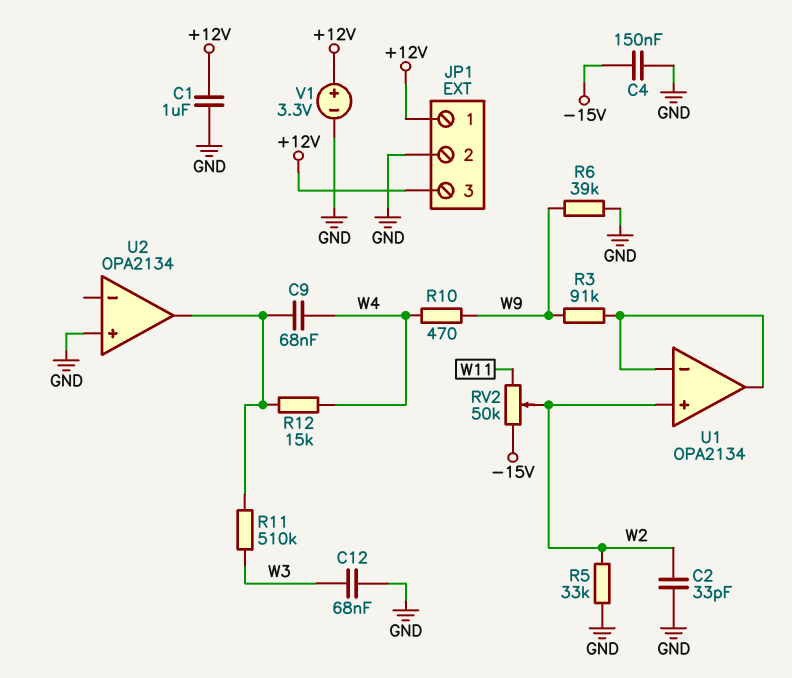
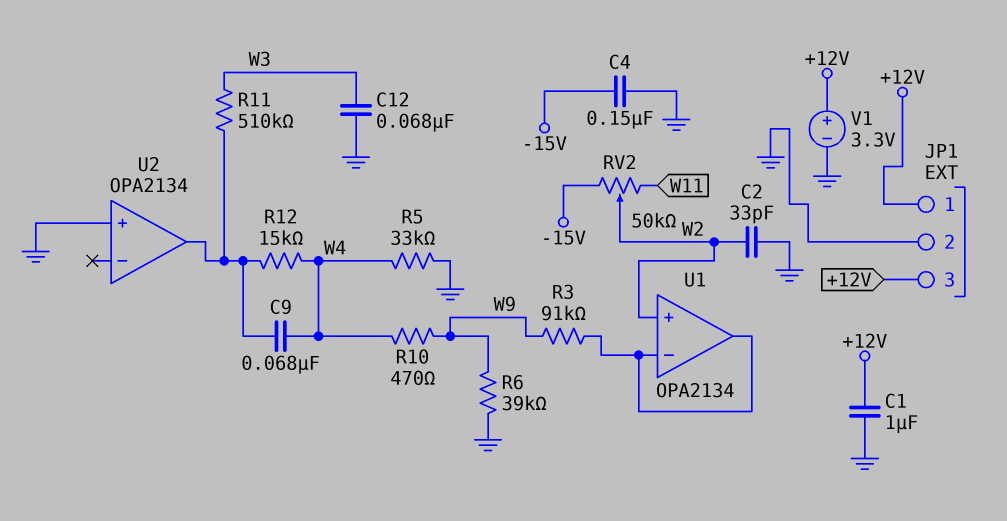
R5: 33k (GND, W2) -> 33k (GND, W4)

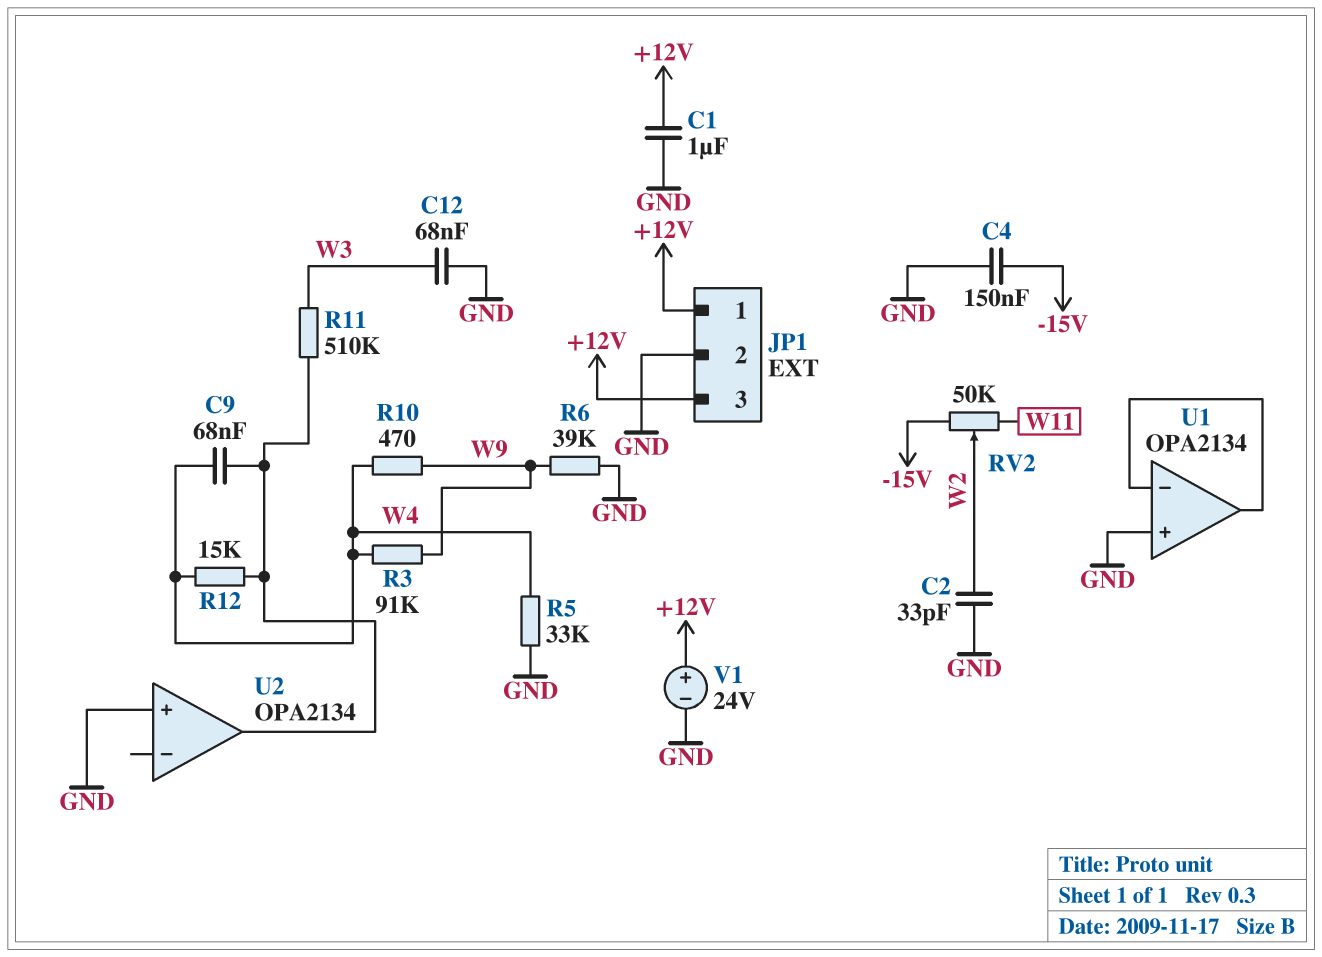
R3: 91k (U1/in-, W9) -> 91k (W4, W9)
U1 pin in+: W2 -> GND
V1: 3.3V (plus +12V, minus GND) -> 24V (plus +12V, minus GND)

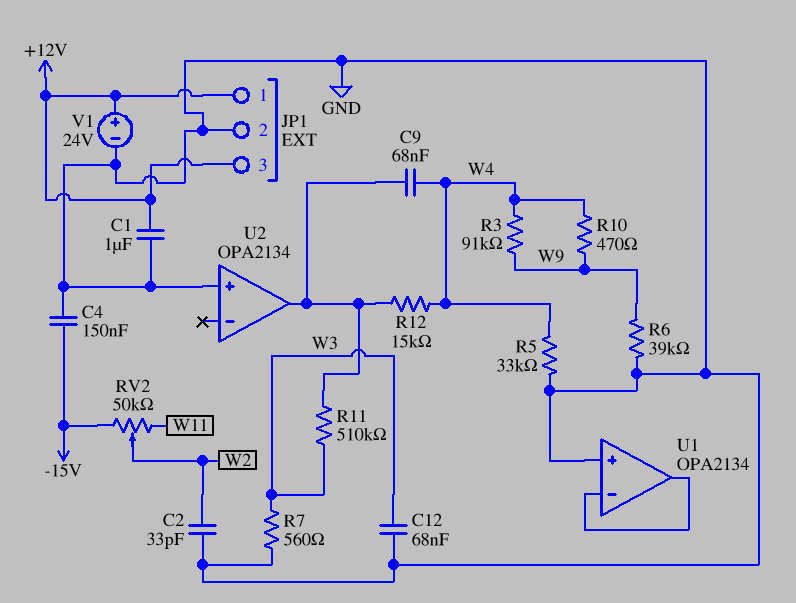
R7: none -> 560 (GND, W3)

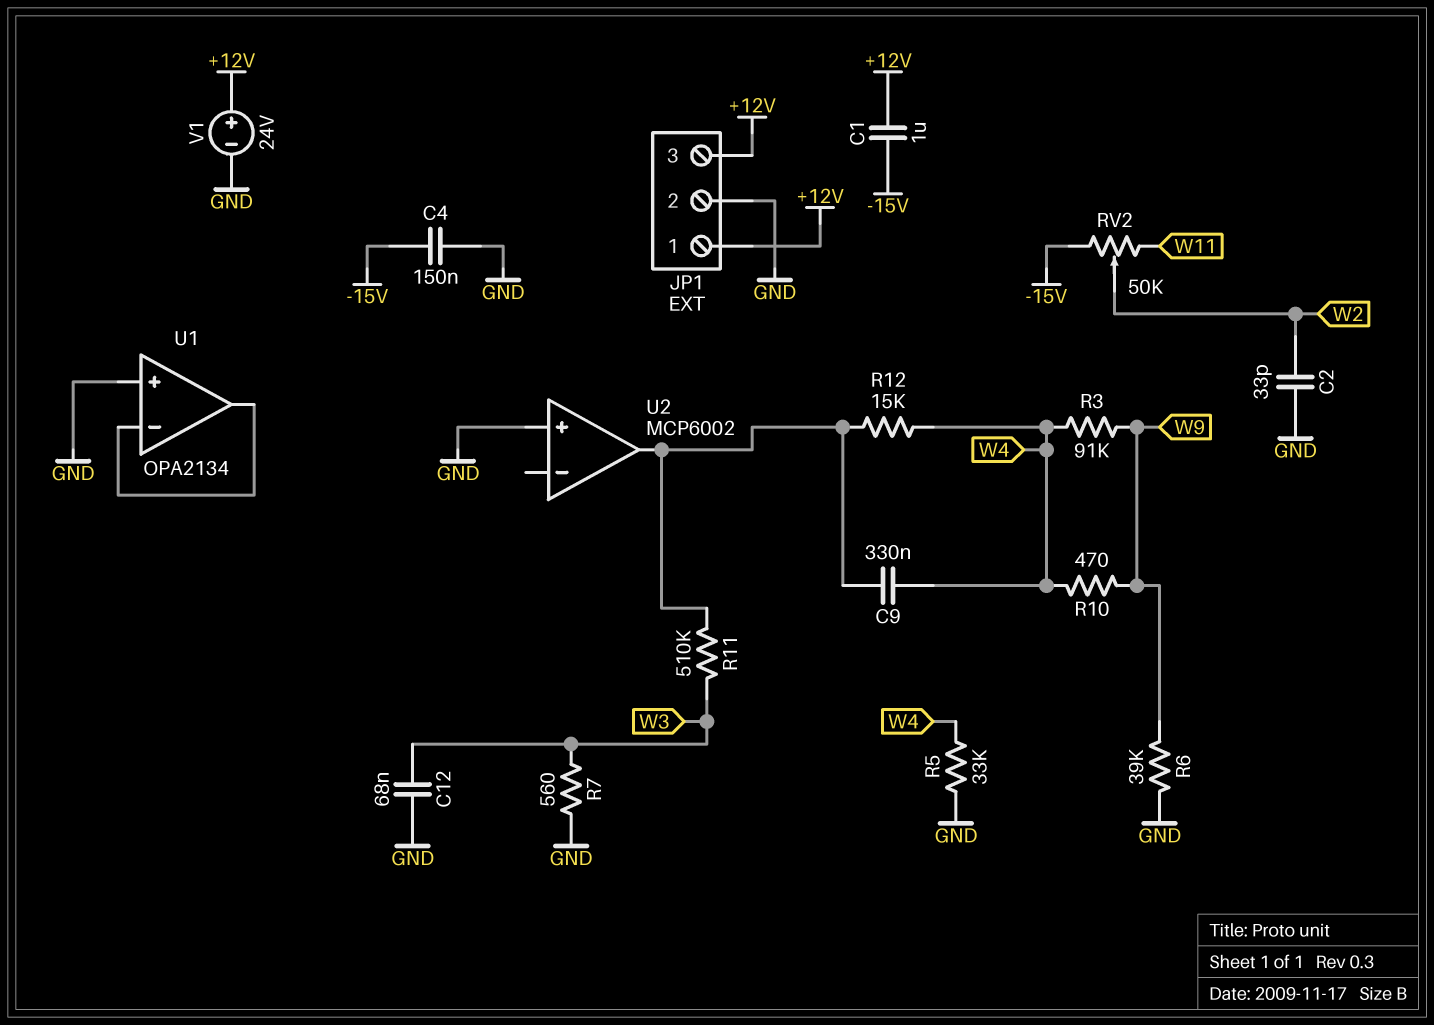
C1: 1uF (+12V, GND) -> 1uF (+12V, -15V)
C9: 68nF (U2/out, W4) -> 330nF (U2/out, W4)
U2: OPA2134 -> MCP6002

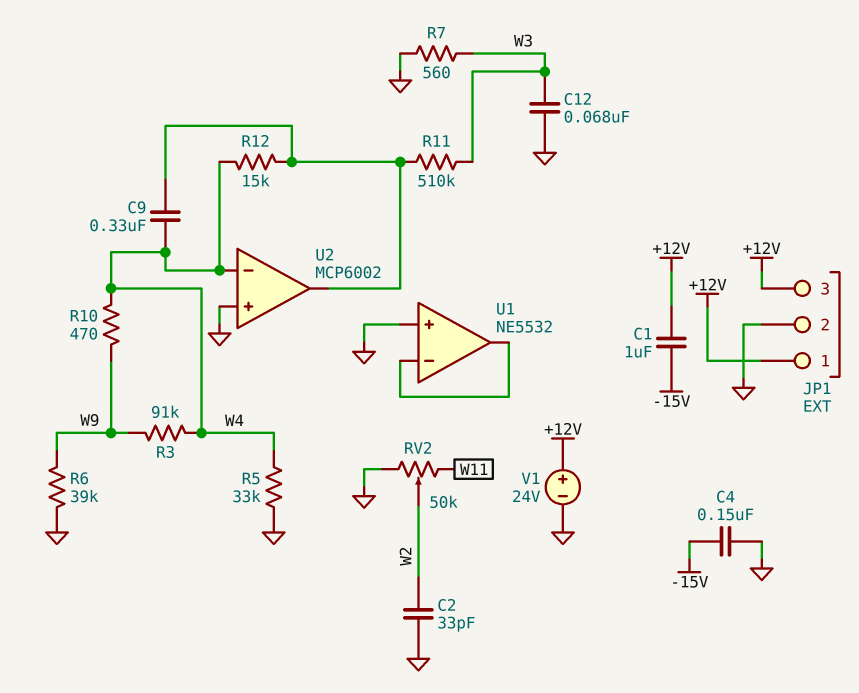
RV2: 50k (-15V, W11, wiper W2) -> 50k (GND, W11, wiper W2)
U1: OPA2134 -> NE5532
U2 pin in-: none -> W4

